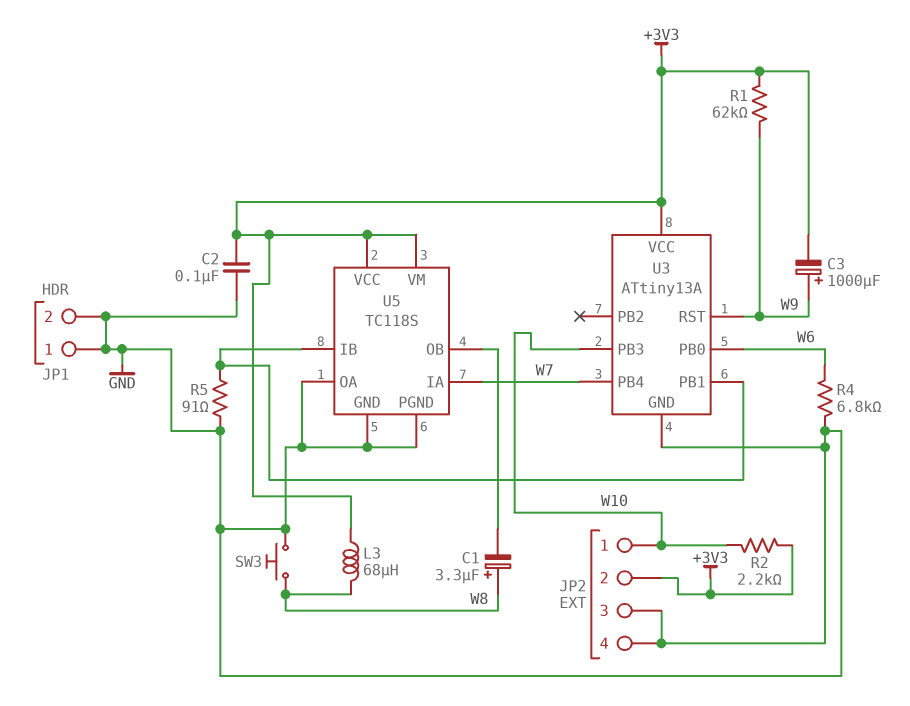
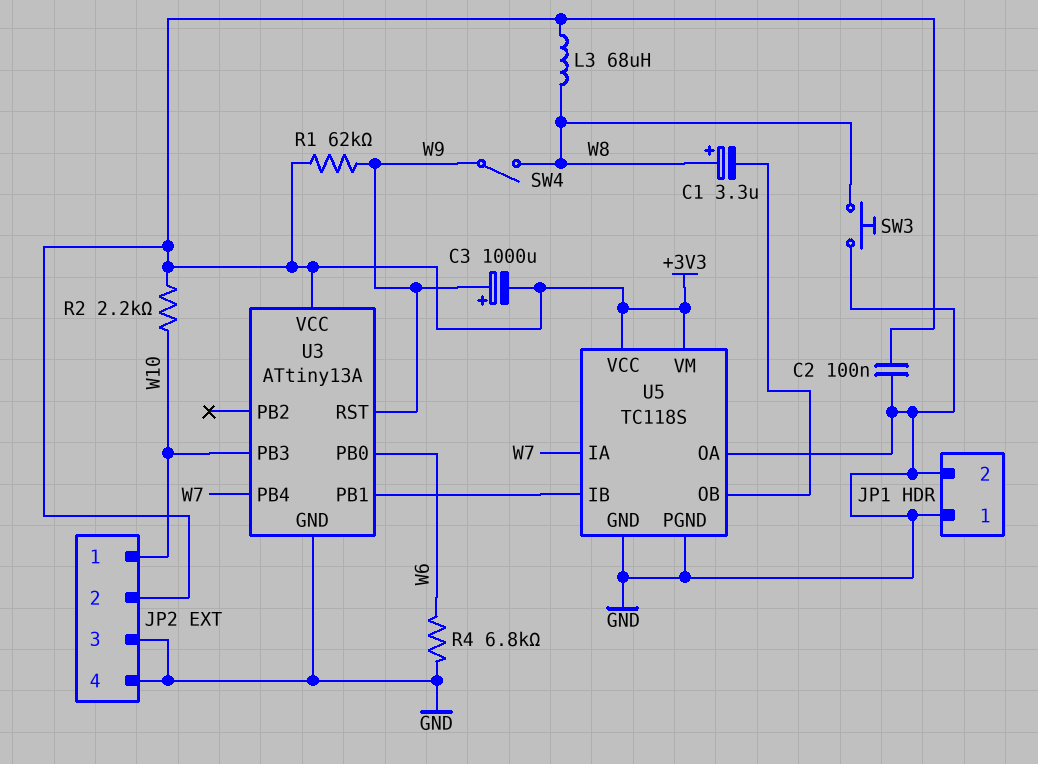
R5: 91 (GND, U3/PB1) -> none
SW4: none -> switch (W8, W9)

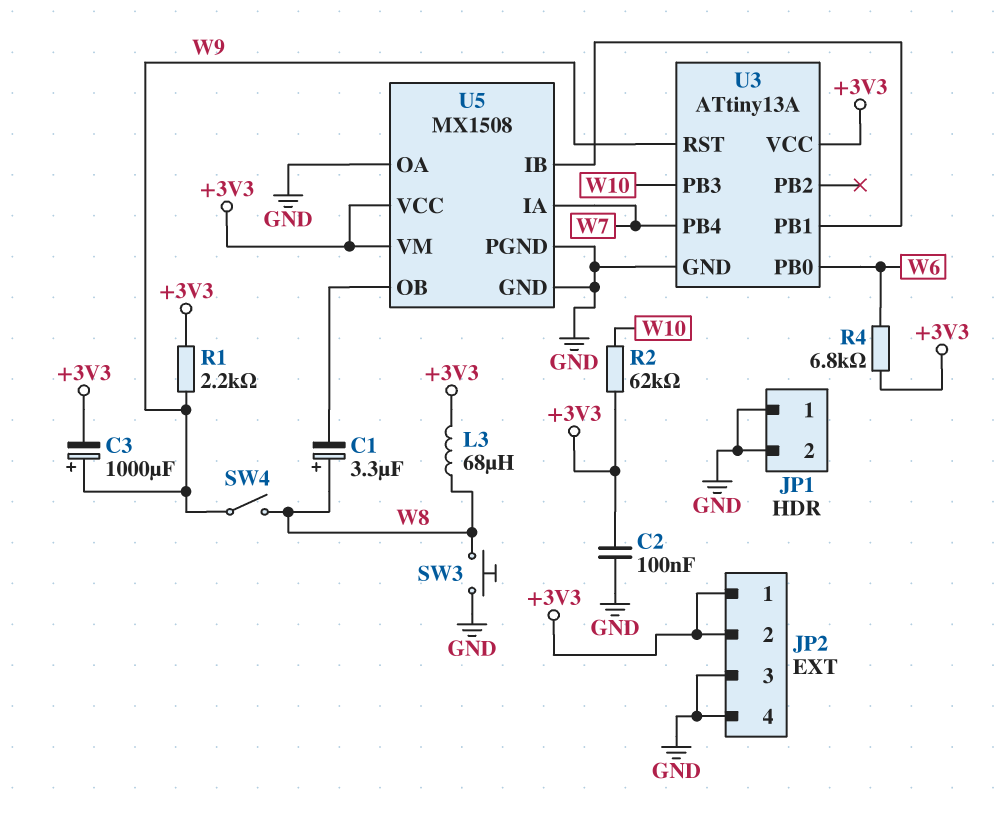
JP2 pin 1: W10 -> +3V3
R1: 62k (+3V3, W9) -> 2.2k (+3V3, W9)
R2: 2.2k (+3V3, W10) -> 62k (+3V3, W10)
R4: 6.8k (GND, W6) -> 6.8k (+3V3, W6)
U5: TC118S -> MX1508

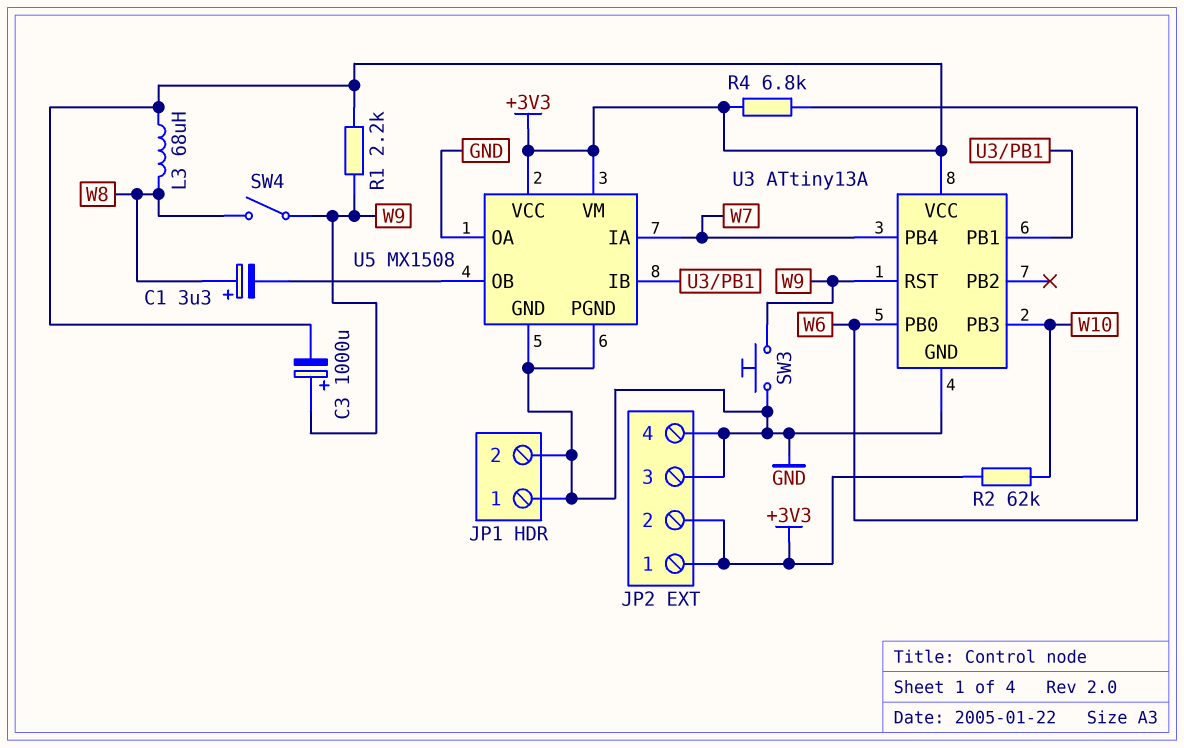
C2: 100nF (+3V3, GND) -> none
SW3: button (GND, W8) -> button (GND, W9)

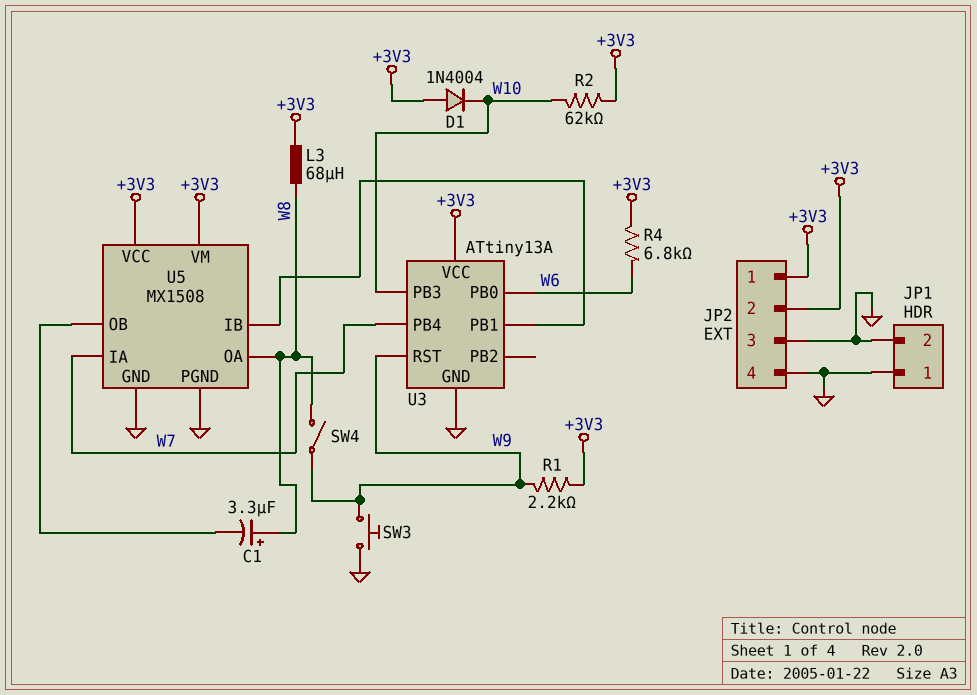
C3: 1000uF (plus W9, minus +3V3) -> none
D1: none -> diode 1N4004 (A +3V3, K W10)
U5 pin OA: GND -> W8

